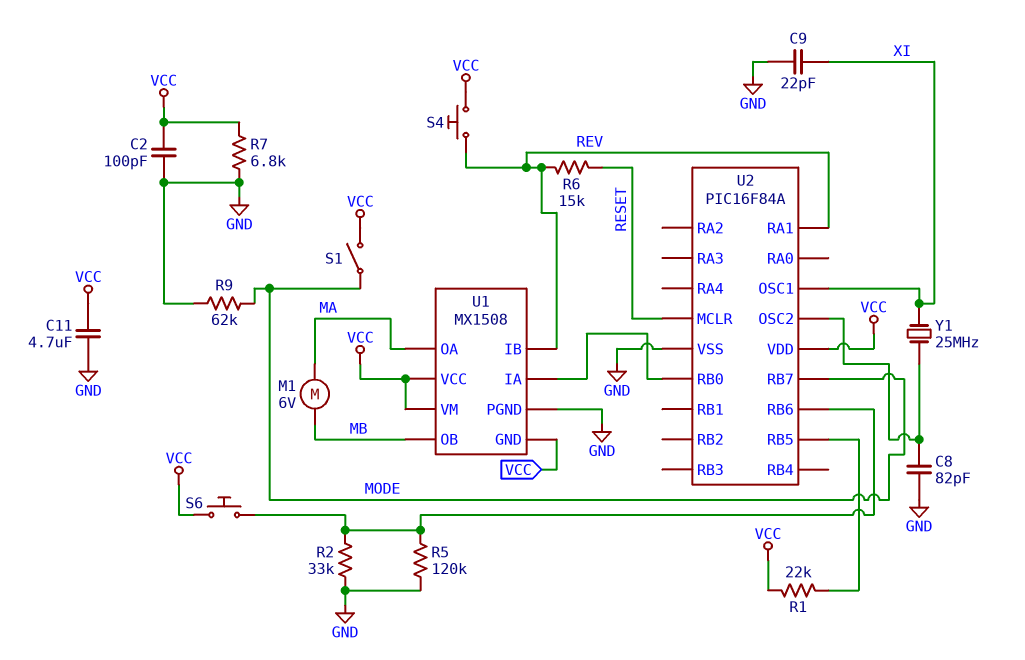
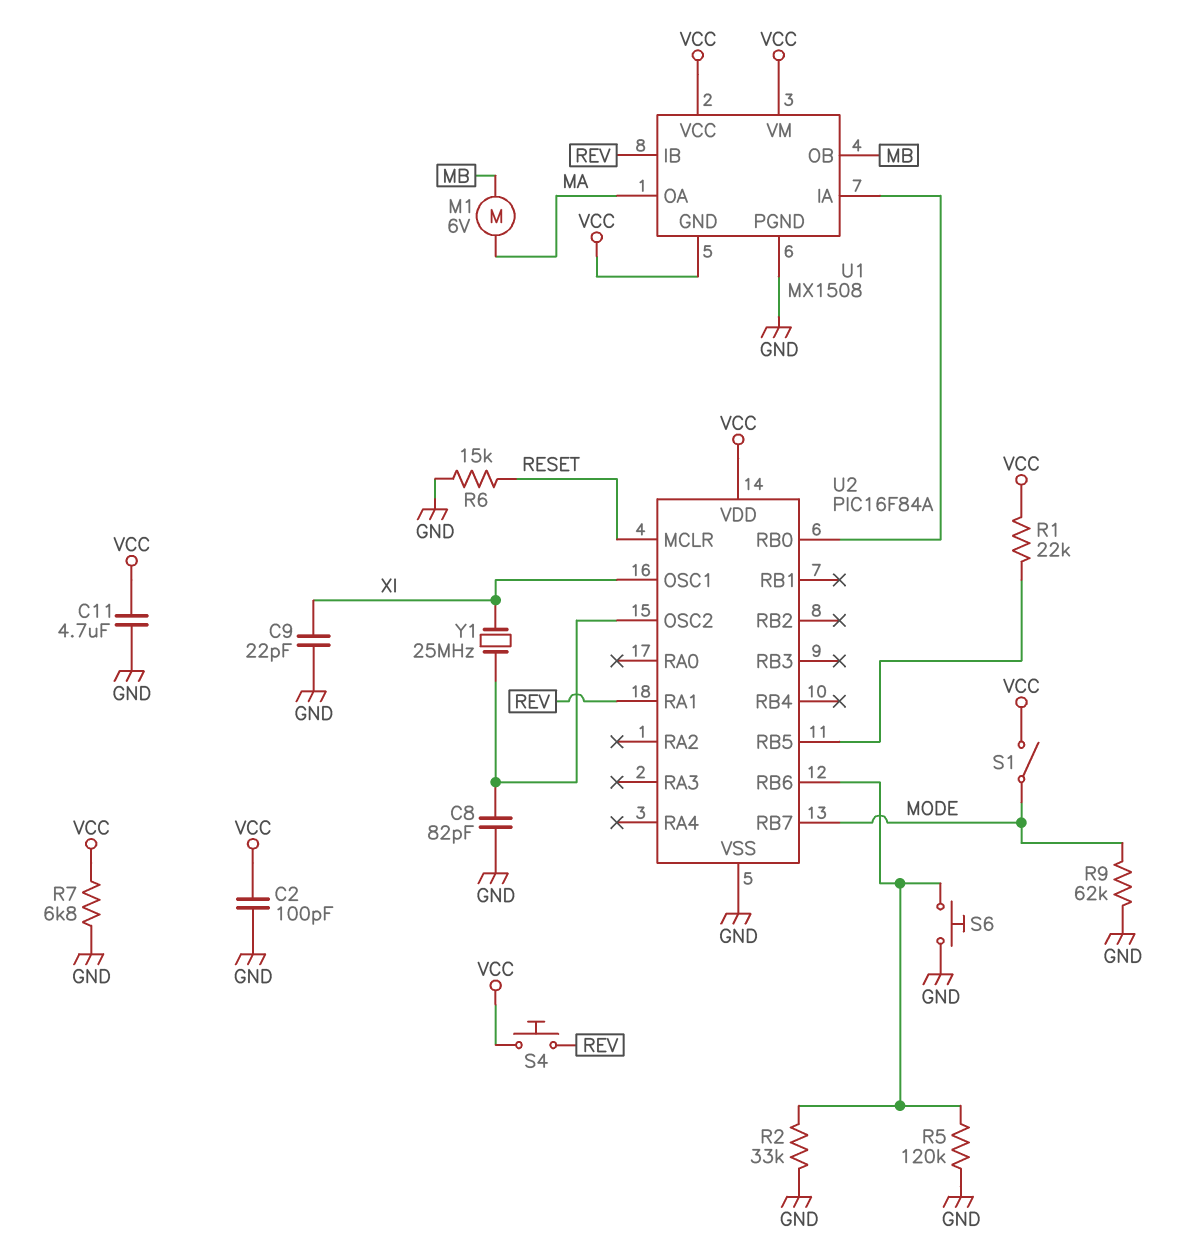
R6: 15k (RESET, REV) -> 15k (GND, RESET)
S6: button (U2/RB6, VCC) -> button (GND, U2/RB6)

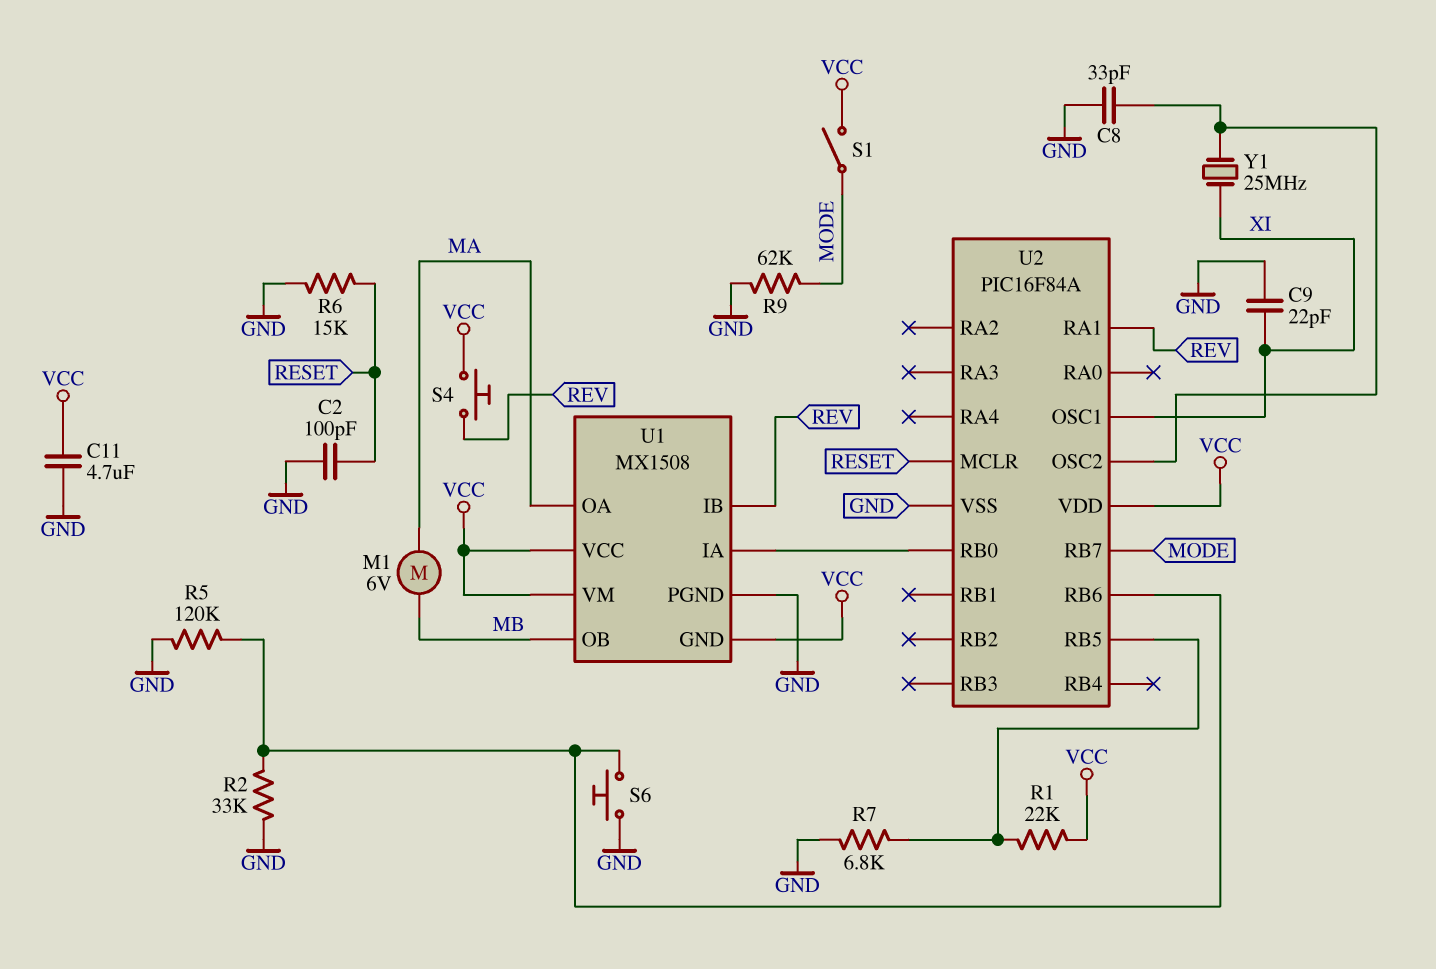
C2: 100pF (GND, VCC) -> 100pF (GND, RESET)
C8: 82pF (GND, U2/OSC2) -> 33pF (GND, U2/OSC2)
R7: 6.8k (GND, VCC) -> 6.8k (GND, U2/RB5)

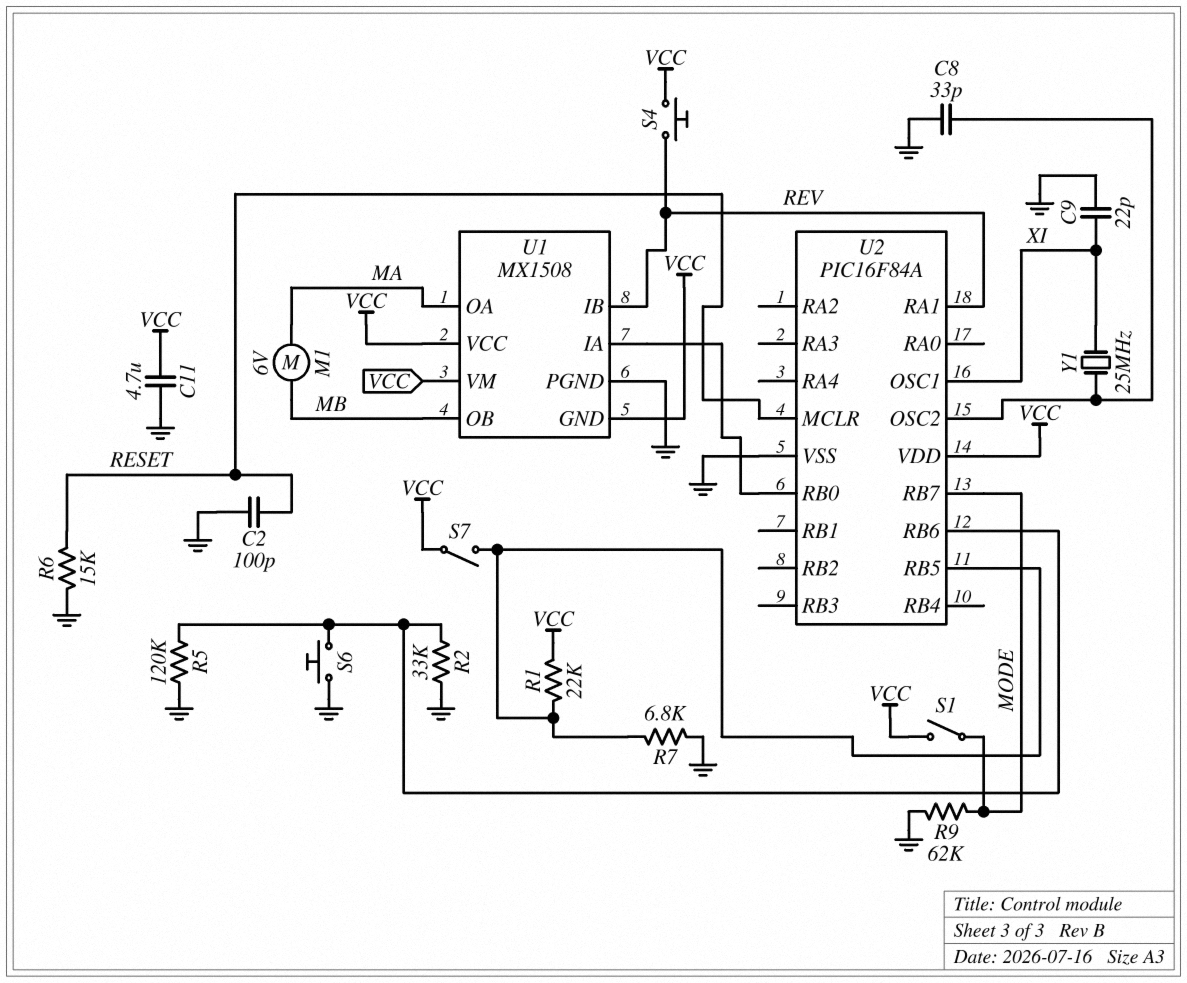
S7: none -> switch (U2/RB5, VCC)

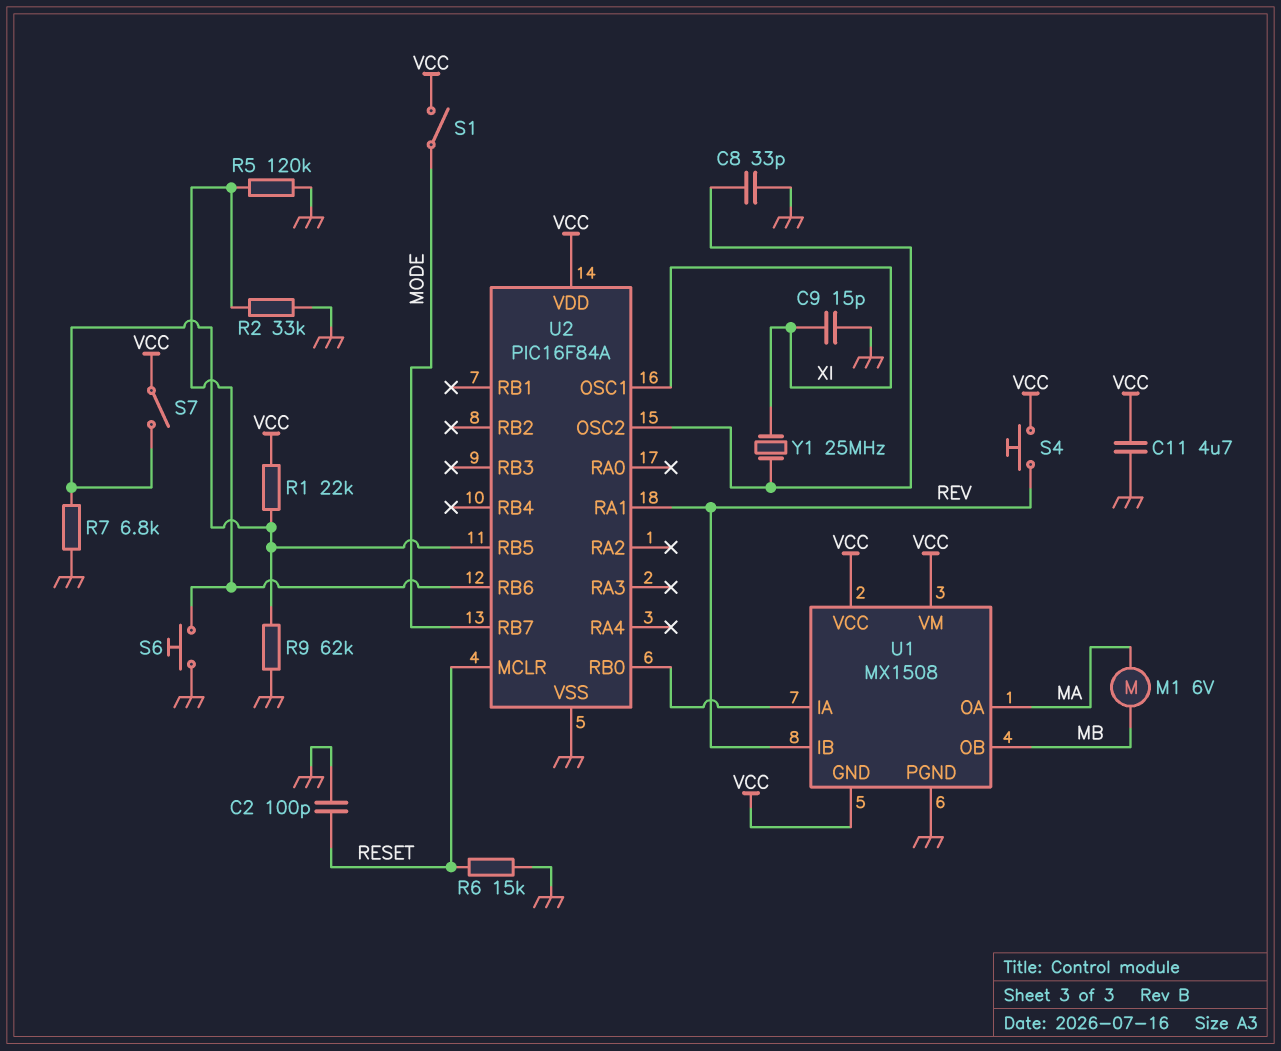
C9: 22pF (GND, XI) -> 15pF (GND, XI)
R9: 62k (GND, MODE) -> 62k (GND, U2/RB5)

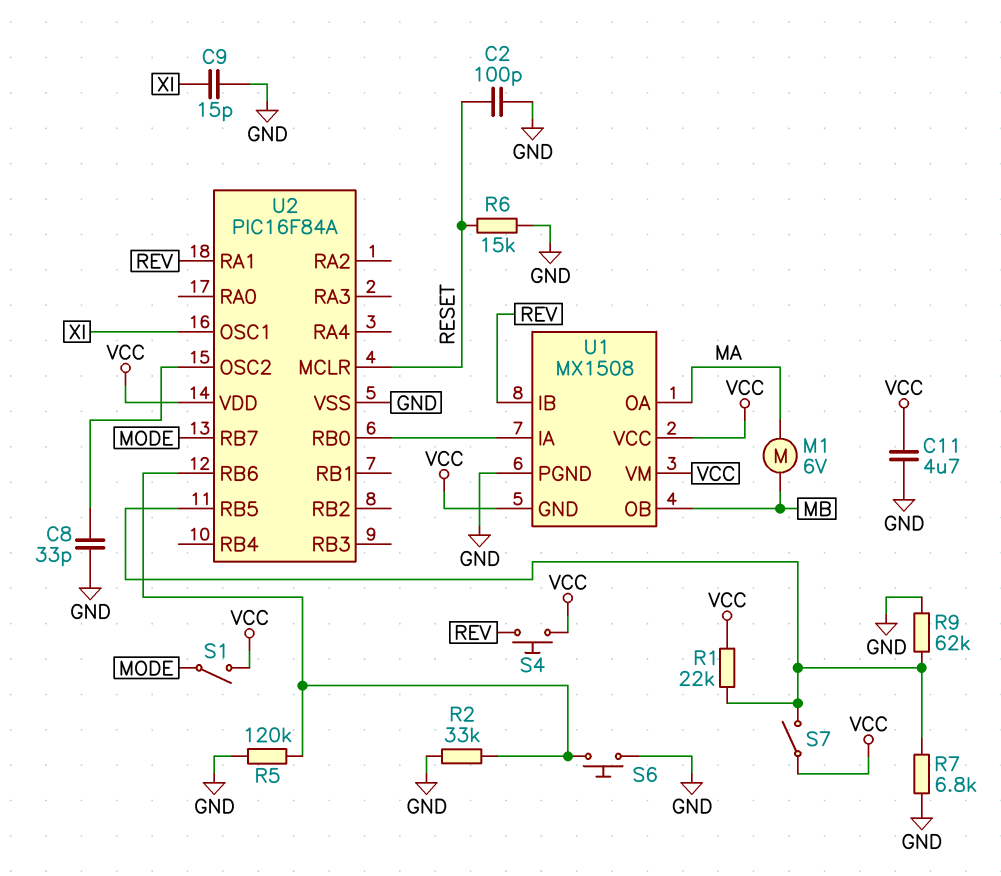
Y1: 25MHz (U2/OSC2, XI) -> none

